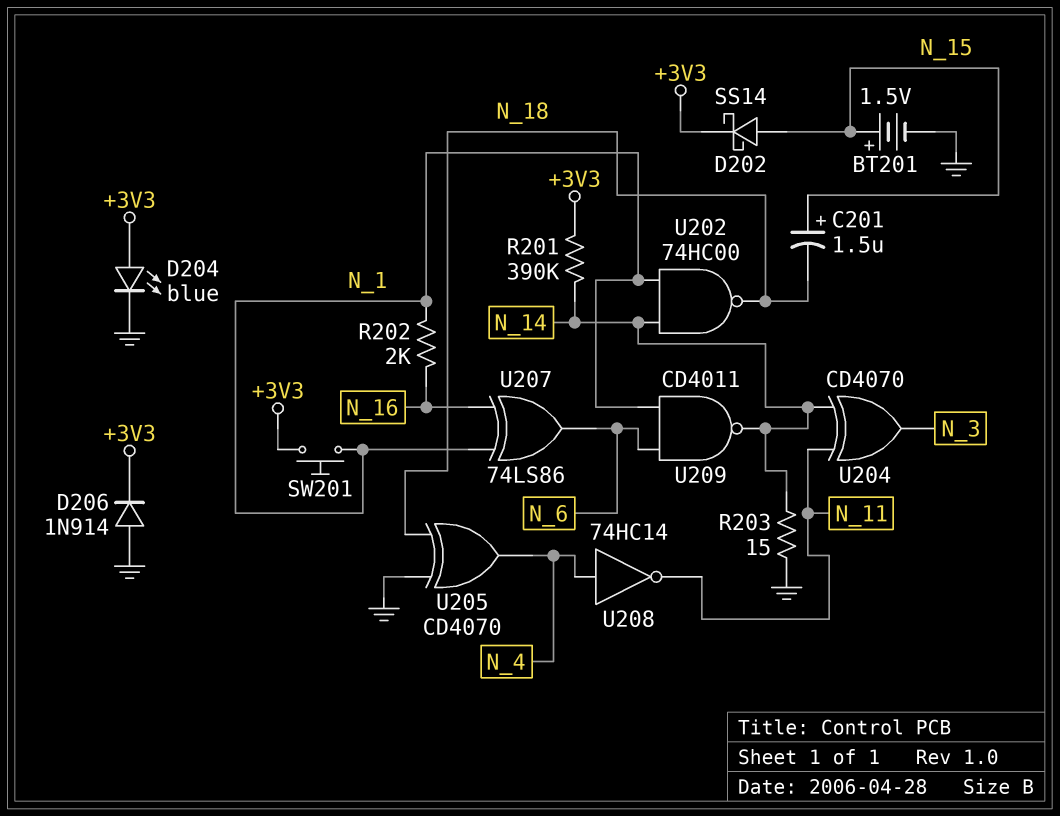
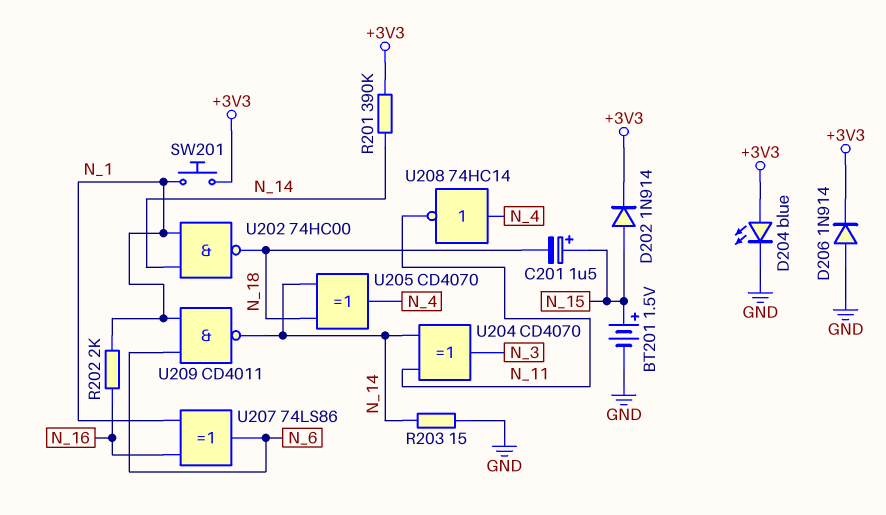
D202: schottky SS14 (A N_15, K +3V3) -> diode 1N914 (A N_15, K +3V3)
U205: XOR CD4070 (in GND, in N_18, out N_4) -> XOR CD4070 (in N_14, in N_18, out N_4)

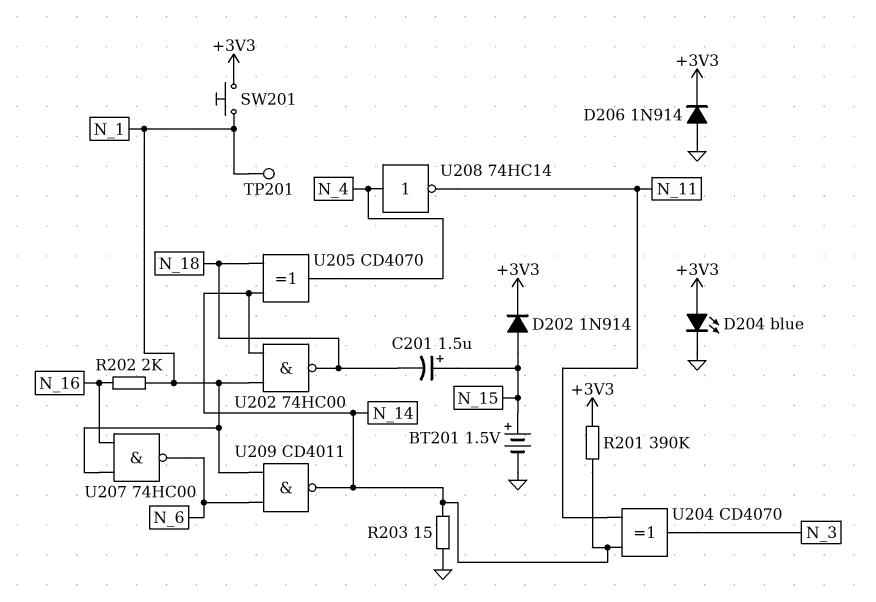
TP201: none -> test point (N_1)
U207: XOR 74LS86 (in N_1, in N_16, out N_6) -> NAND 74HC00 (in N_1, in N_16, out N_6)

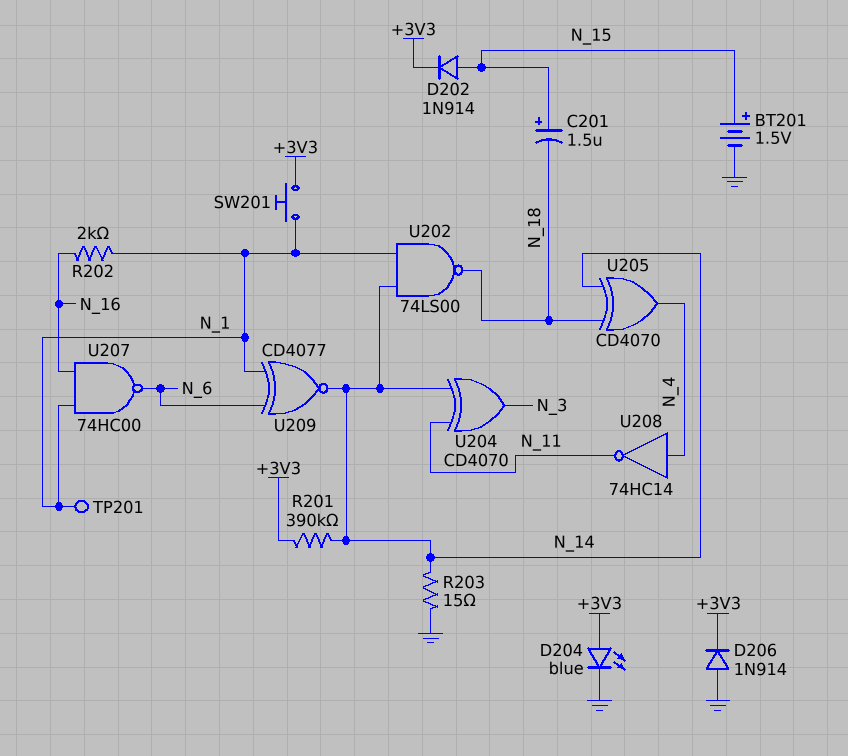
U202: NAND 74HC00 (in N_1, in N_14, out N_18) -> NAND 74LS00 (in N_1, in N_14, out N_18)
U209: NAND CD4011 (in N_1, in N_6, out N_14) -> XNOR CD4077 (in N_1, in N_6, out N_14)

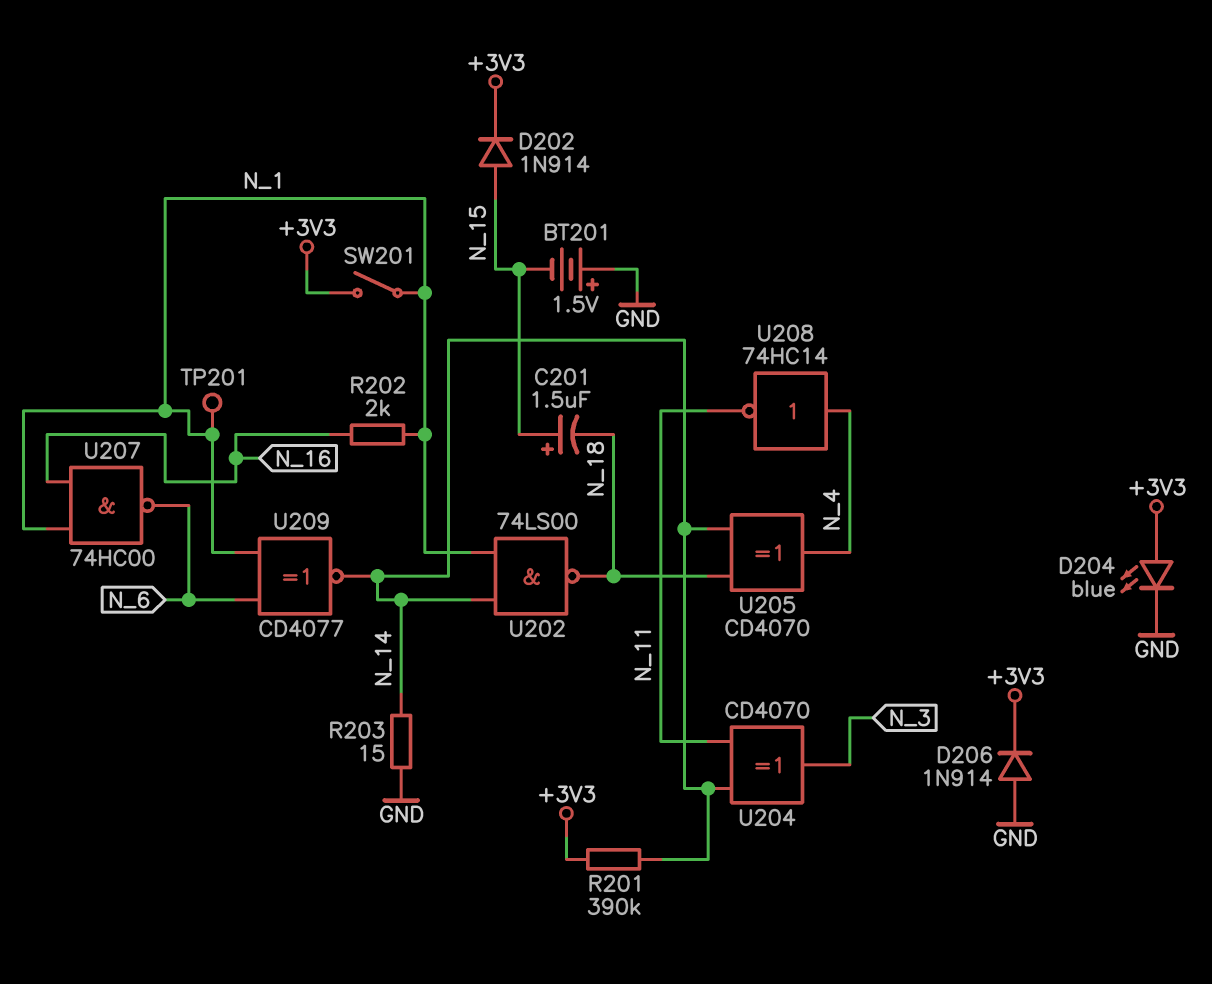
BT201: 1.5V (plus N_15, minus GND) -> 1.5V (plus GND, minus N_15)
SW201: button (+3V3, N_1) -> switch (+3V3, N_1)

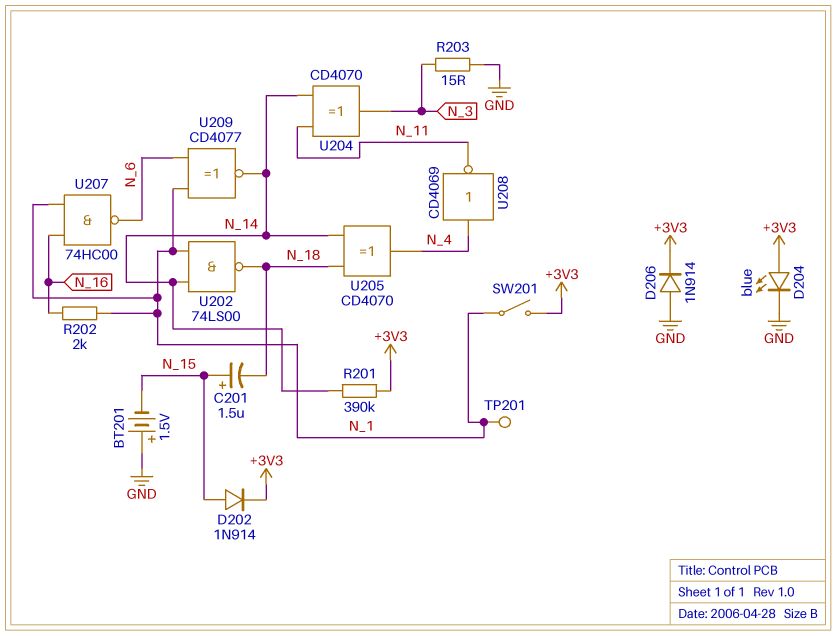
R203: 15 (GND, N_14) -> 15 (GND, N_3)
U208: NOT 74HC14 (in N_4, out N_11) -> NOT CD4069 (in N_4, out N_11)

